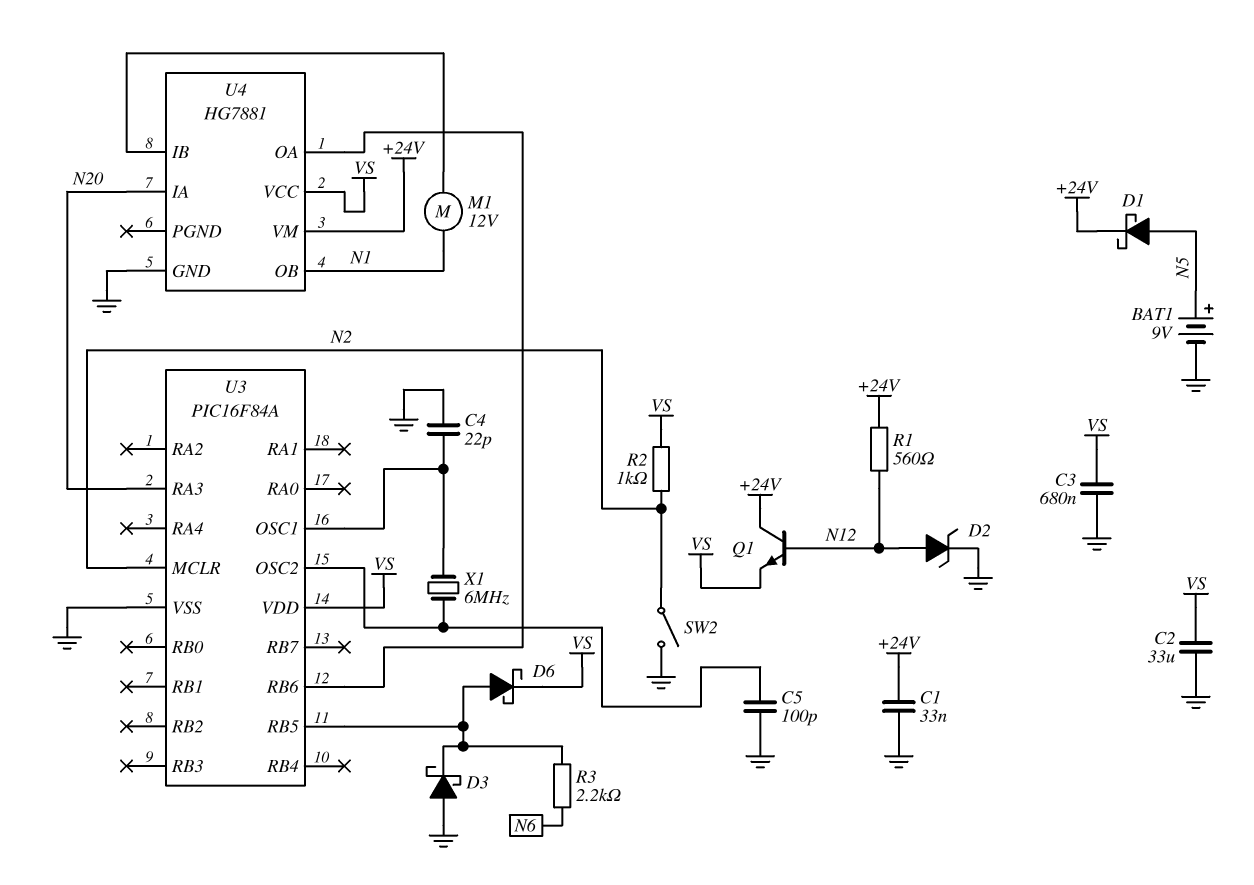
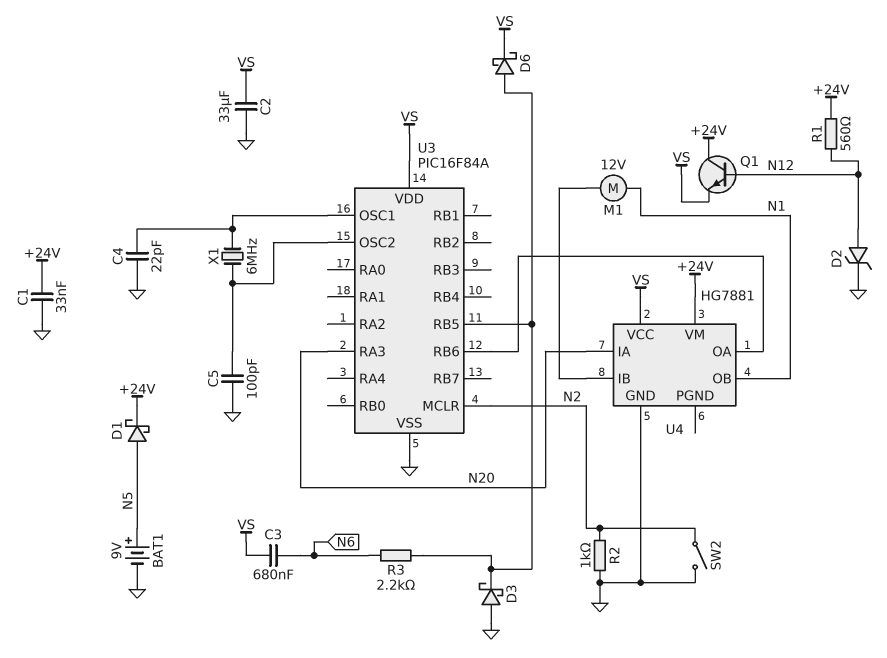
C3: 680nF (GND, VS) -> 680nF (N6, VS)
R2: 1k (N2, VS) -> 1k (GND, N2)

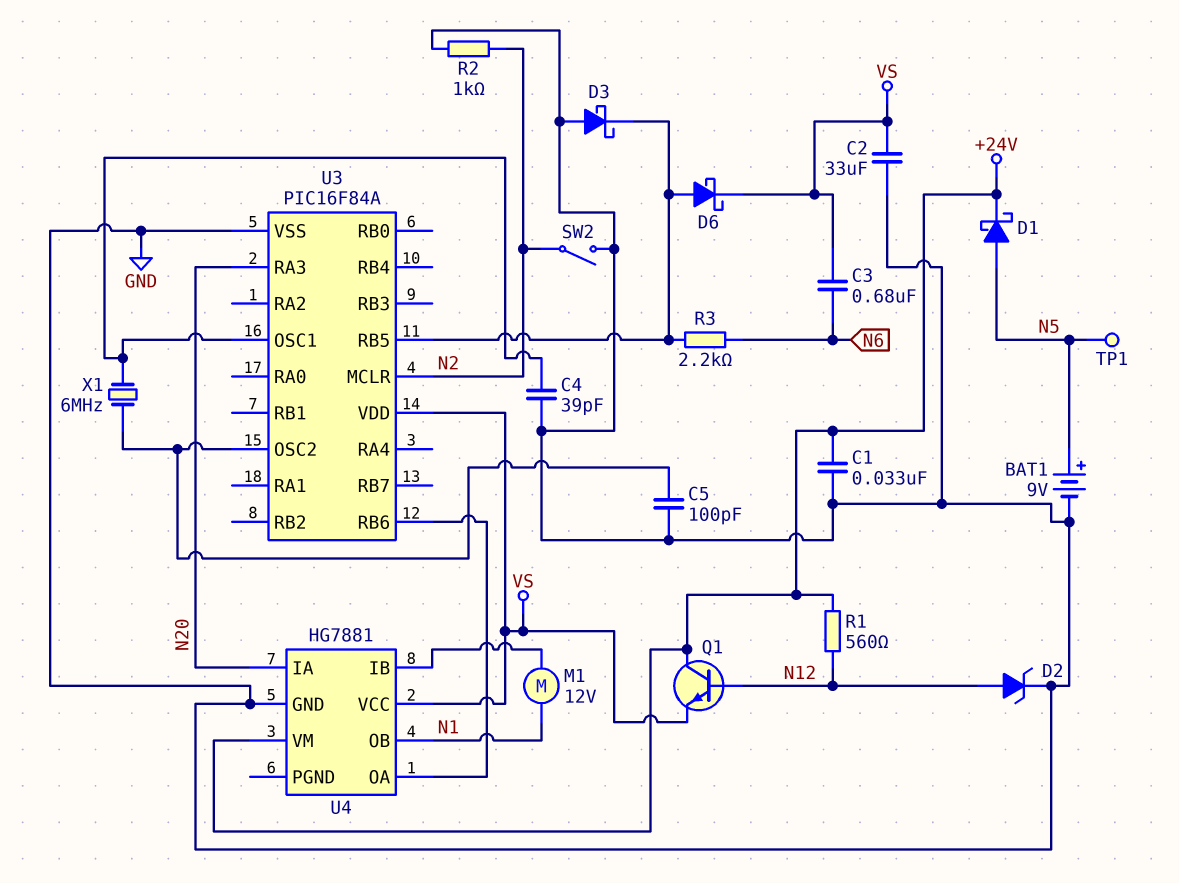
C4: 22pF (GND, U3/OSC1) -> 39pF (GND, U3/OSC1)
TP1: none -> test point (N5)

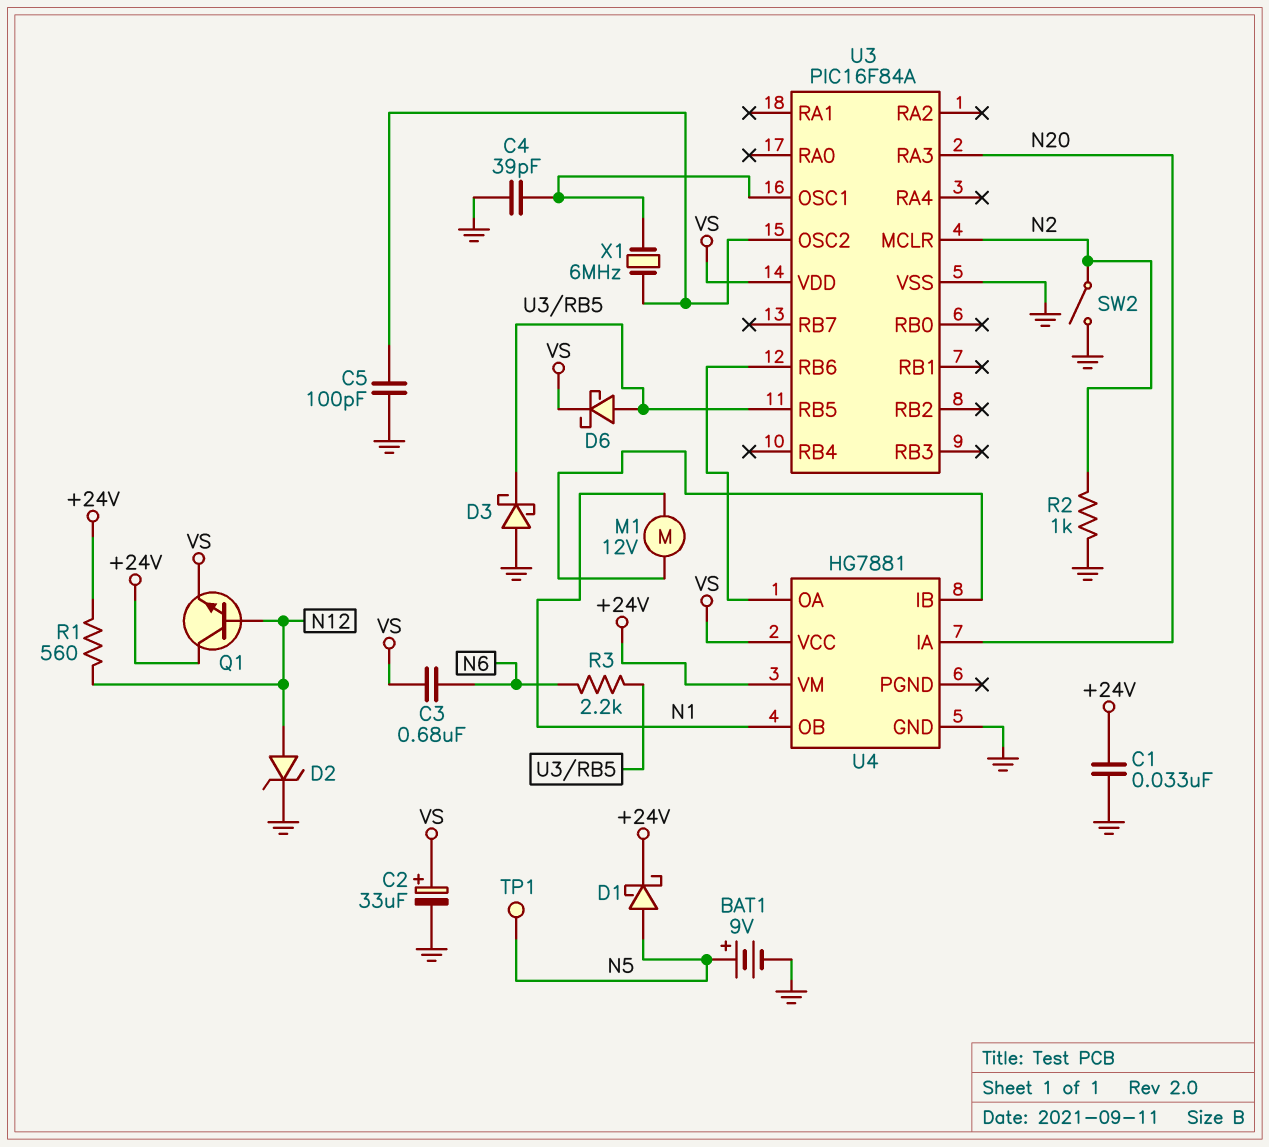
C2: 33uF (GND, VS) -> 33uF (plus VS, minus GND)

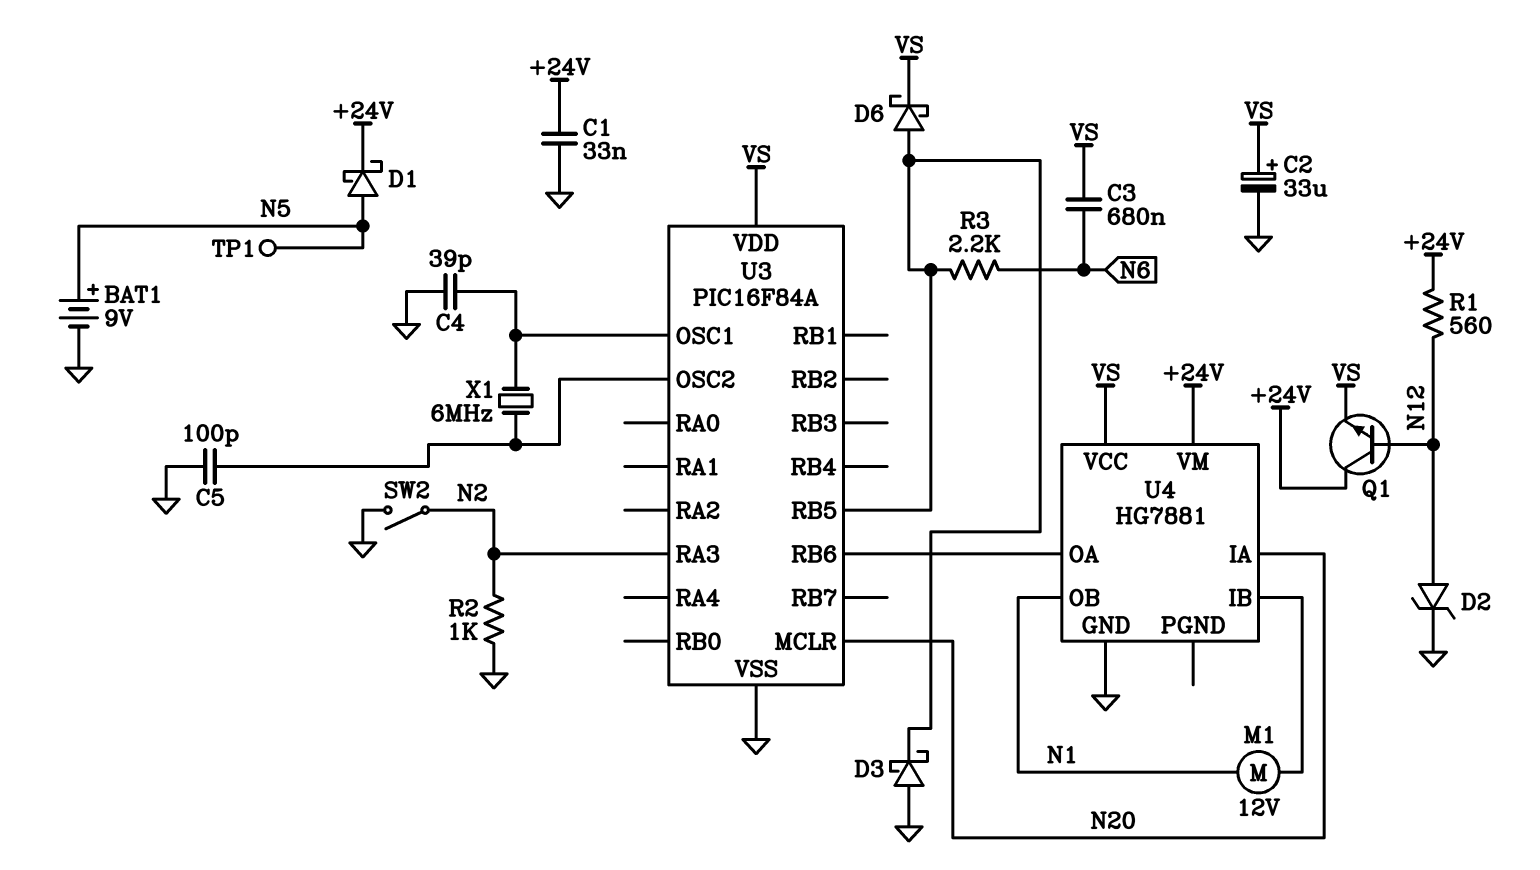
U3 pin MCLR: N2 -> N20
U3 pin RA3: N20 -> N2

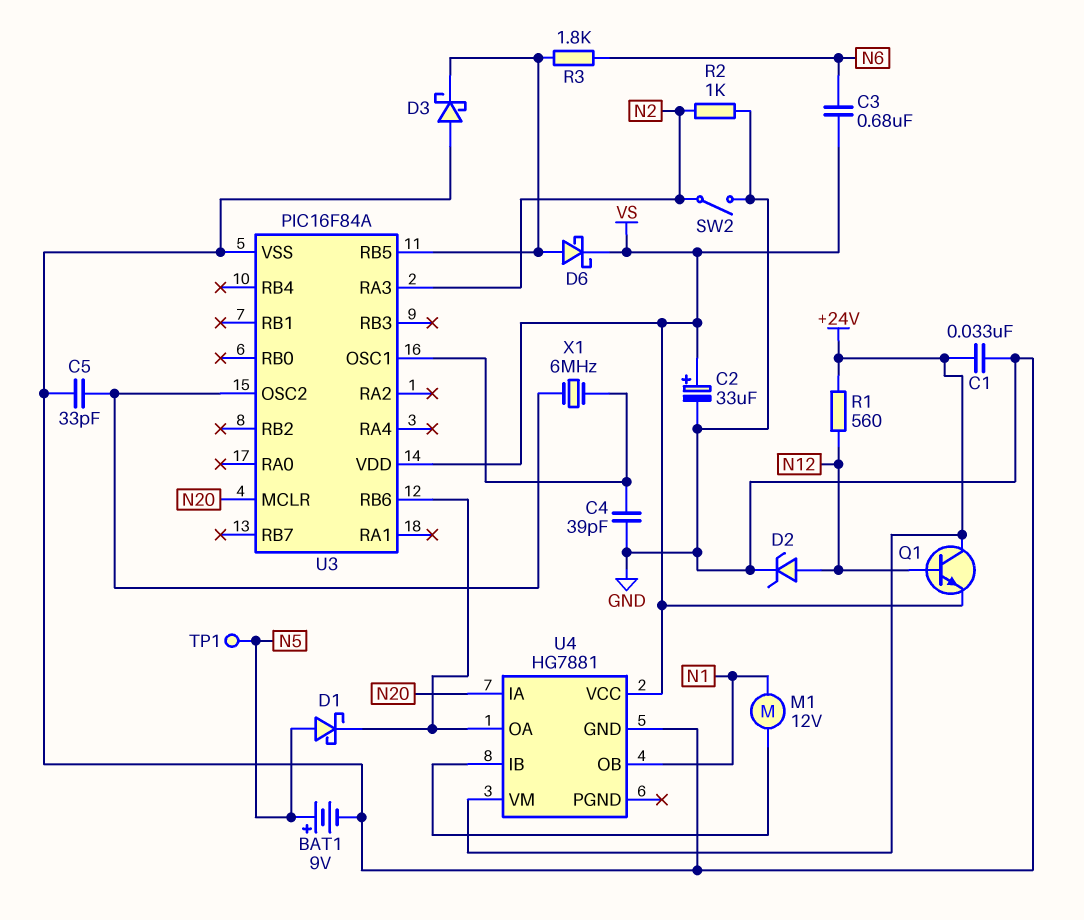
C5: 100pF (GND, U3/OSC2) -> 33pF (GND, U3/OSC2)
D1: schottky (A N5, K +24V) -> schottky (A N5, K U3/RB6)
R3: 2.2k (N6, U3/RB5) -> 1.8k (N6, U3/RB5)

